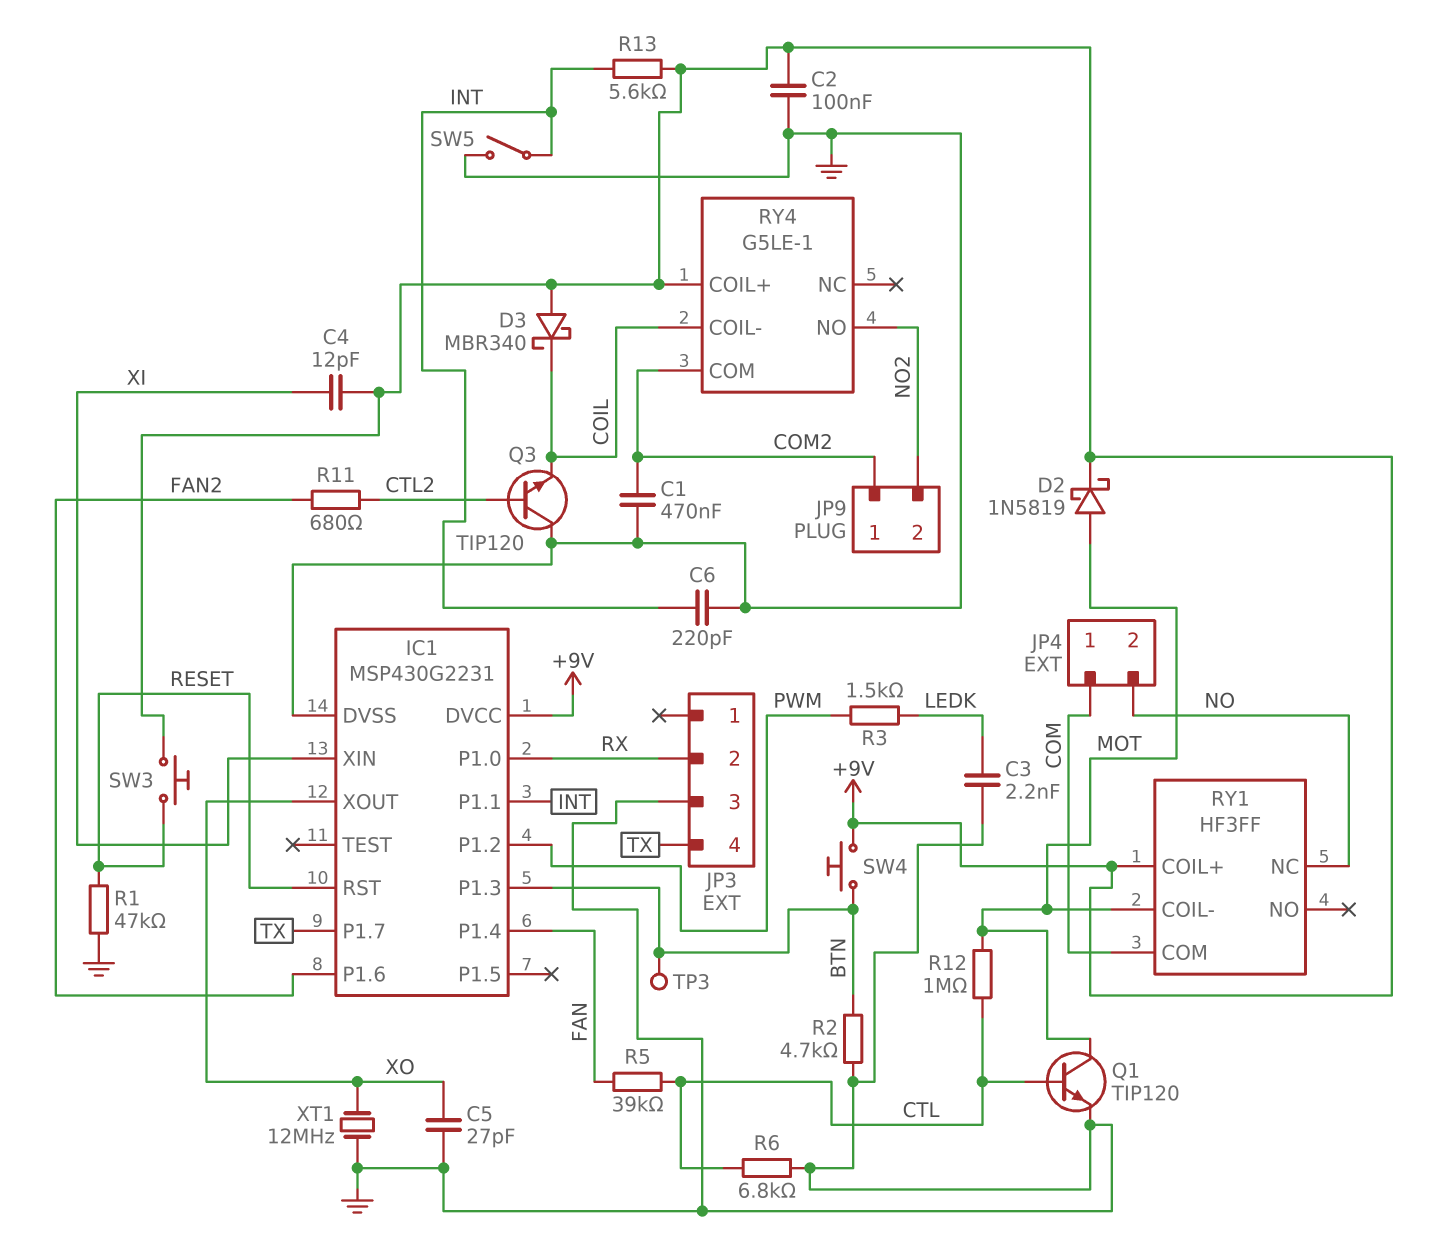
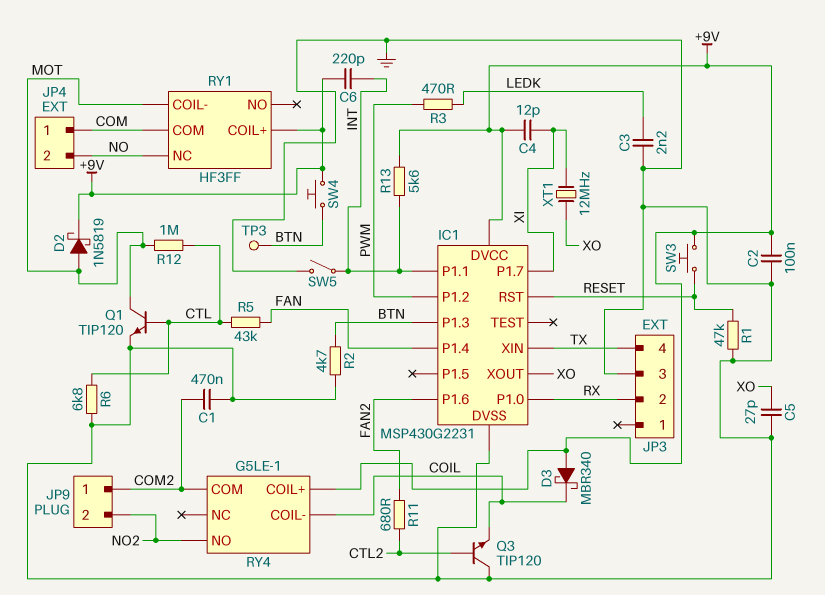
C6: 220pF (GND, INT) -> 220pF (+9V, INT)
IC1 pin P1.7: TX -> XI
IC1 pin XIN: XI -> TX
R3: 1.5k (LEDK, PWM) -> 470 (LEDK, PWM)
R5: 39k (CTL, FAN) -> 43k (CTL, FAN)
XT1: 12MHz (GND, XO) -> 12MHz (XI, XO)

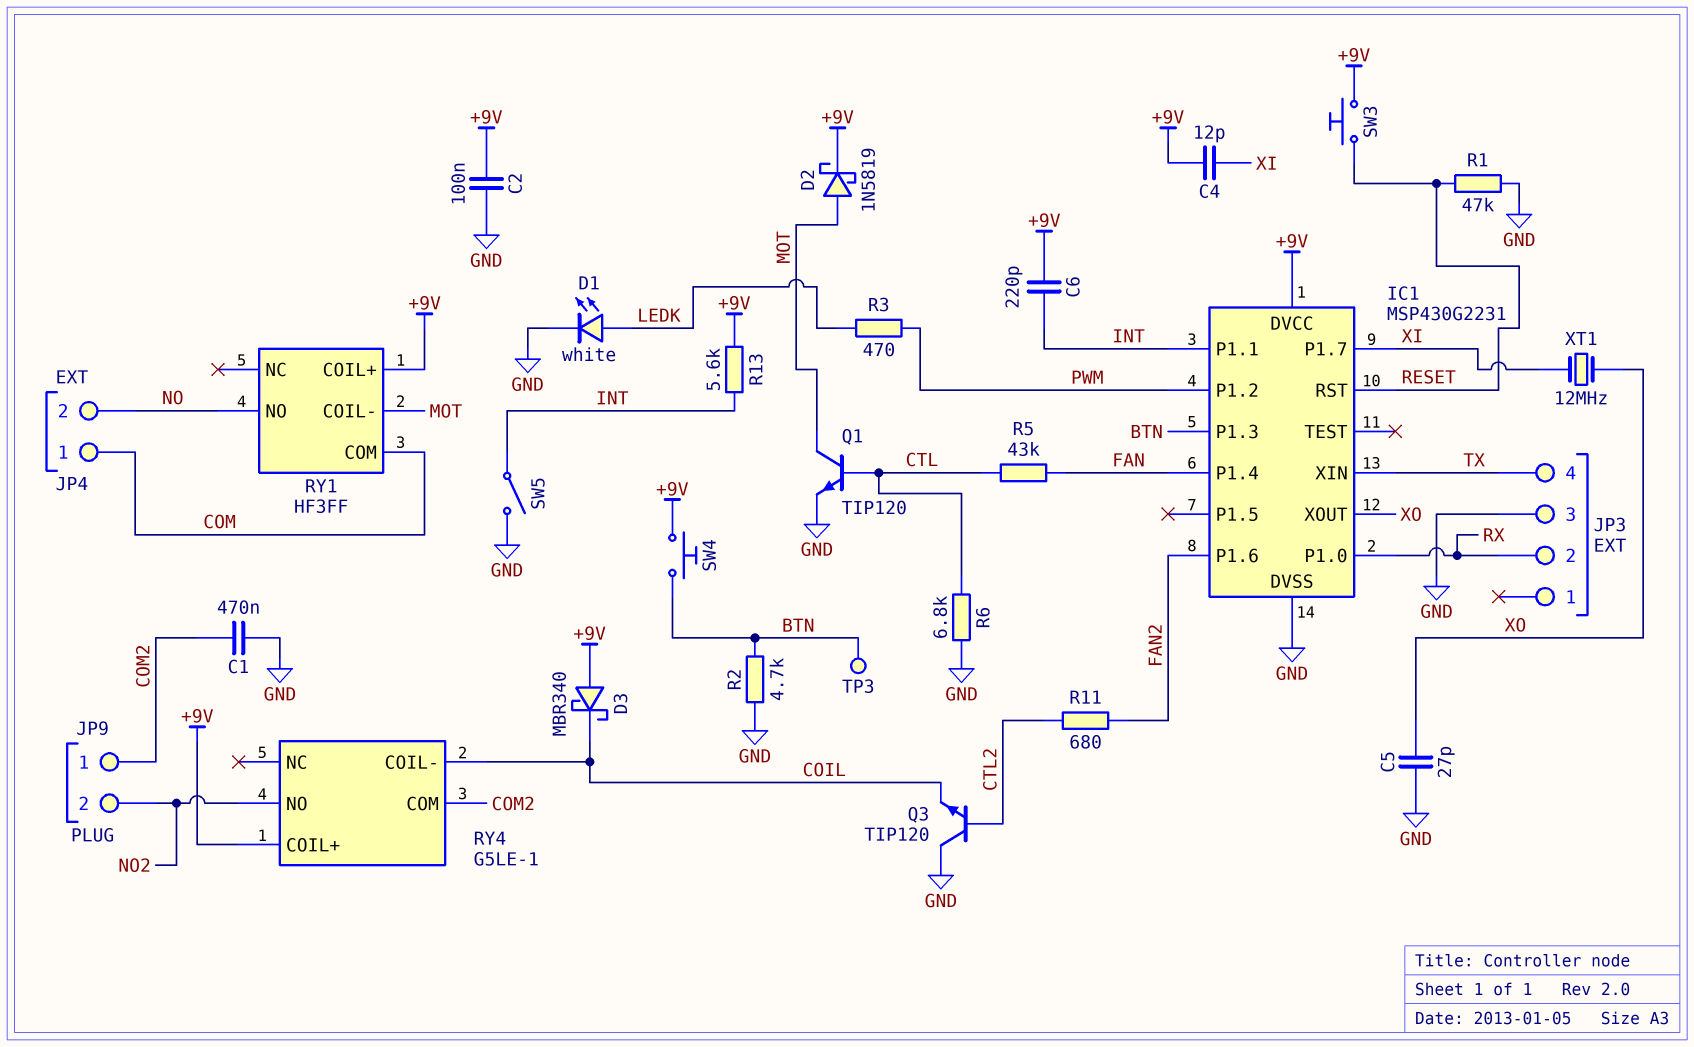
C3: 2.2nF (GND, LEDK) -> none
D1: none -> LED white (A LEDK, K GND)
R12: 1M (CTL, MOT) -> none
RY1 pin NC: NO -> none
RY1 pin NO: none -> NO

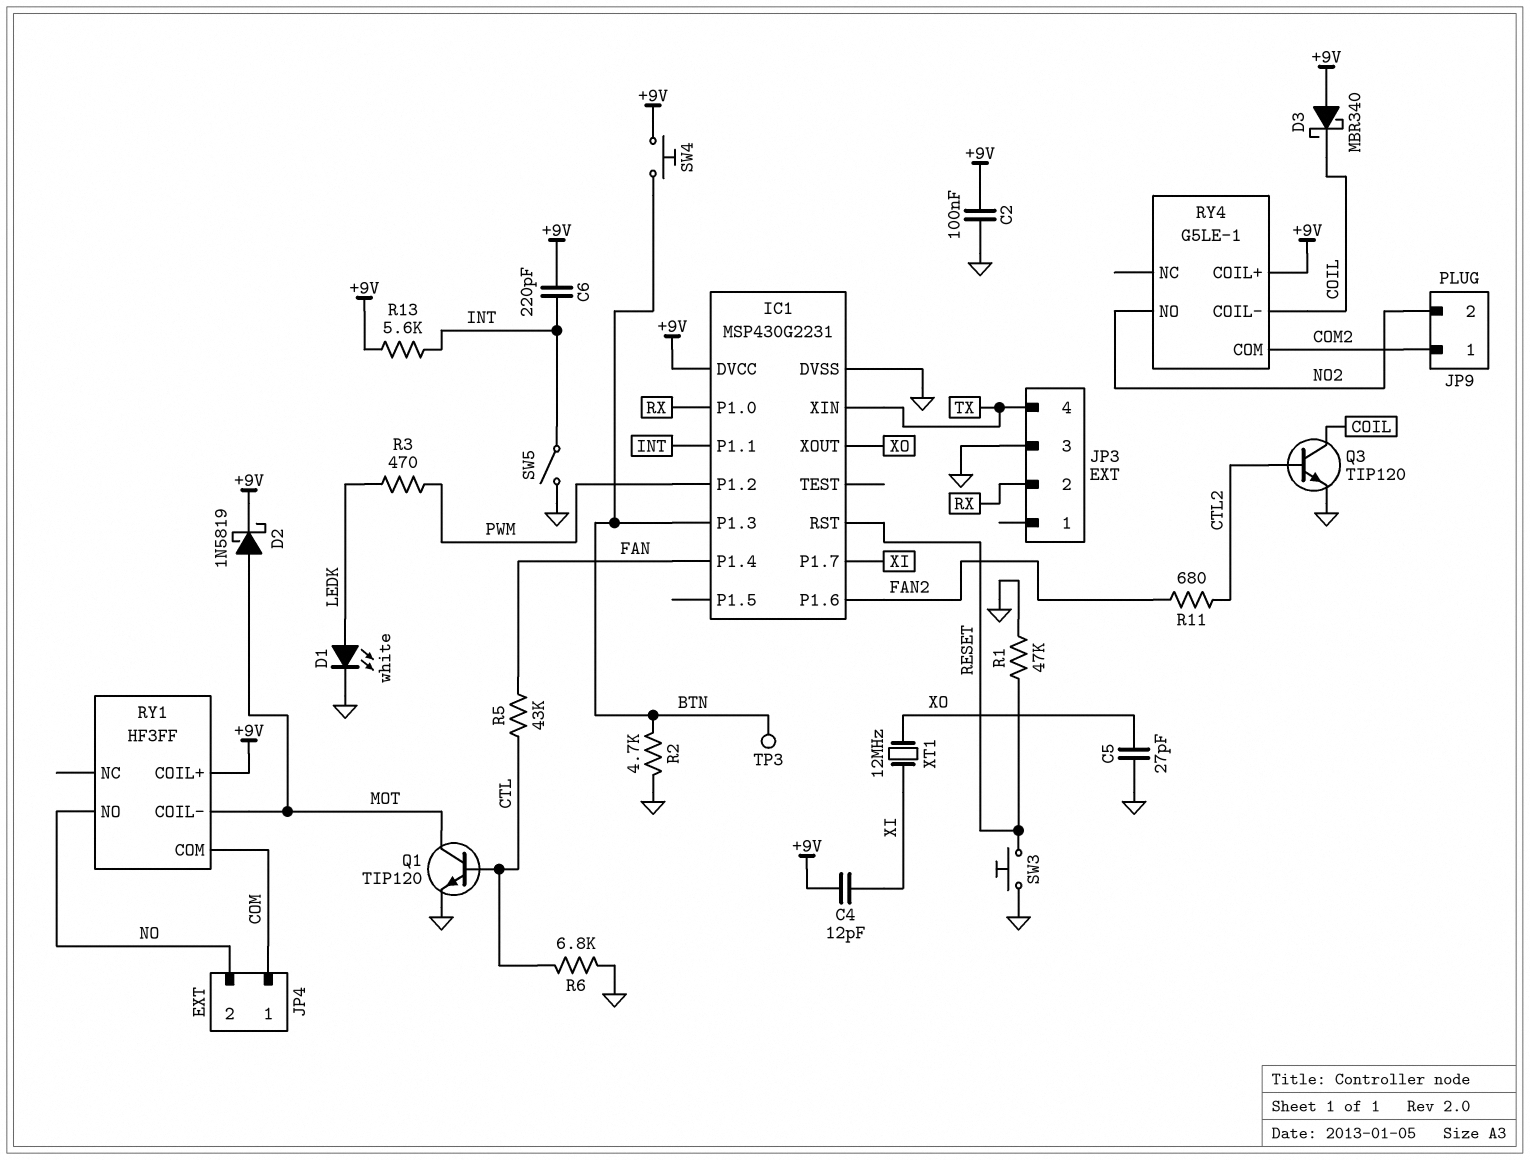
C1: 470nF (COM2, GND) -> none
Q3: NPN TIP120 (B CTL2, C GND, E COIL) -> NPN TIP120 (B CTL2, C COIL, E GND)
SW3: button (+9V, RESET) -> button (GND, RESET)

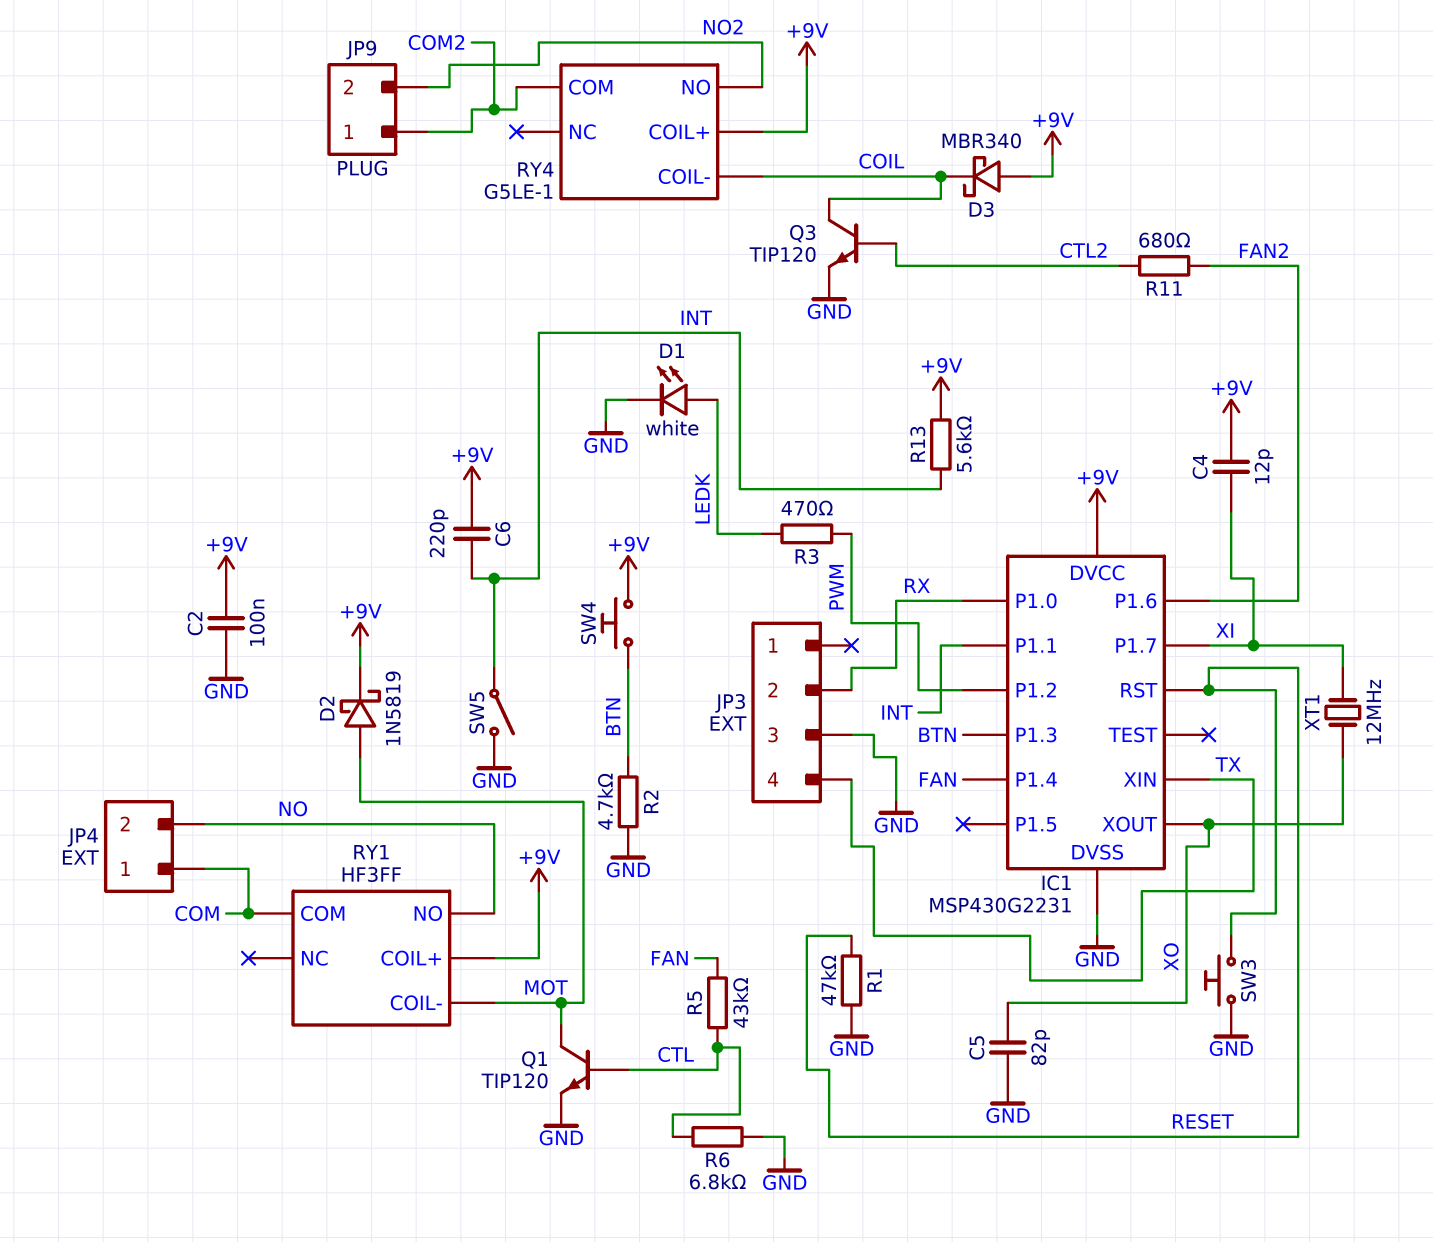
C5: 27pF (GND, XO) -> 82pF (GND, XO)
TP3: test point (BTN) -> none

